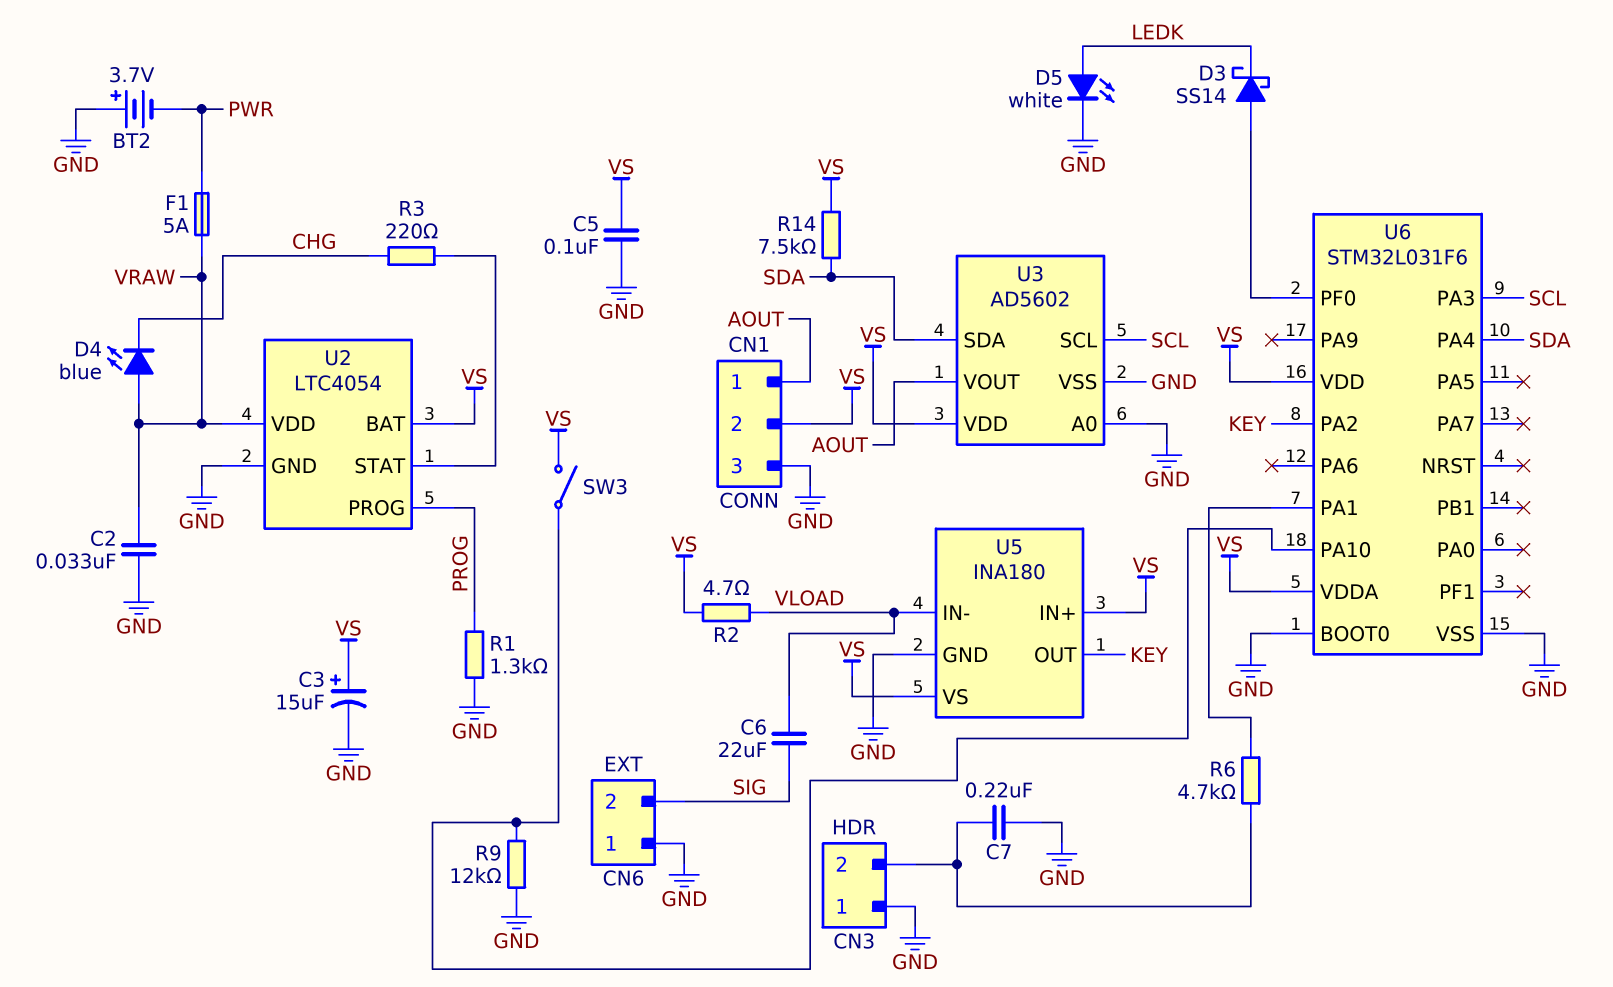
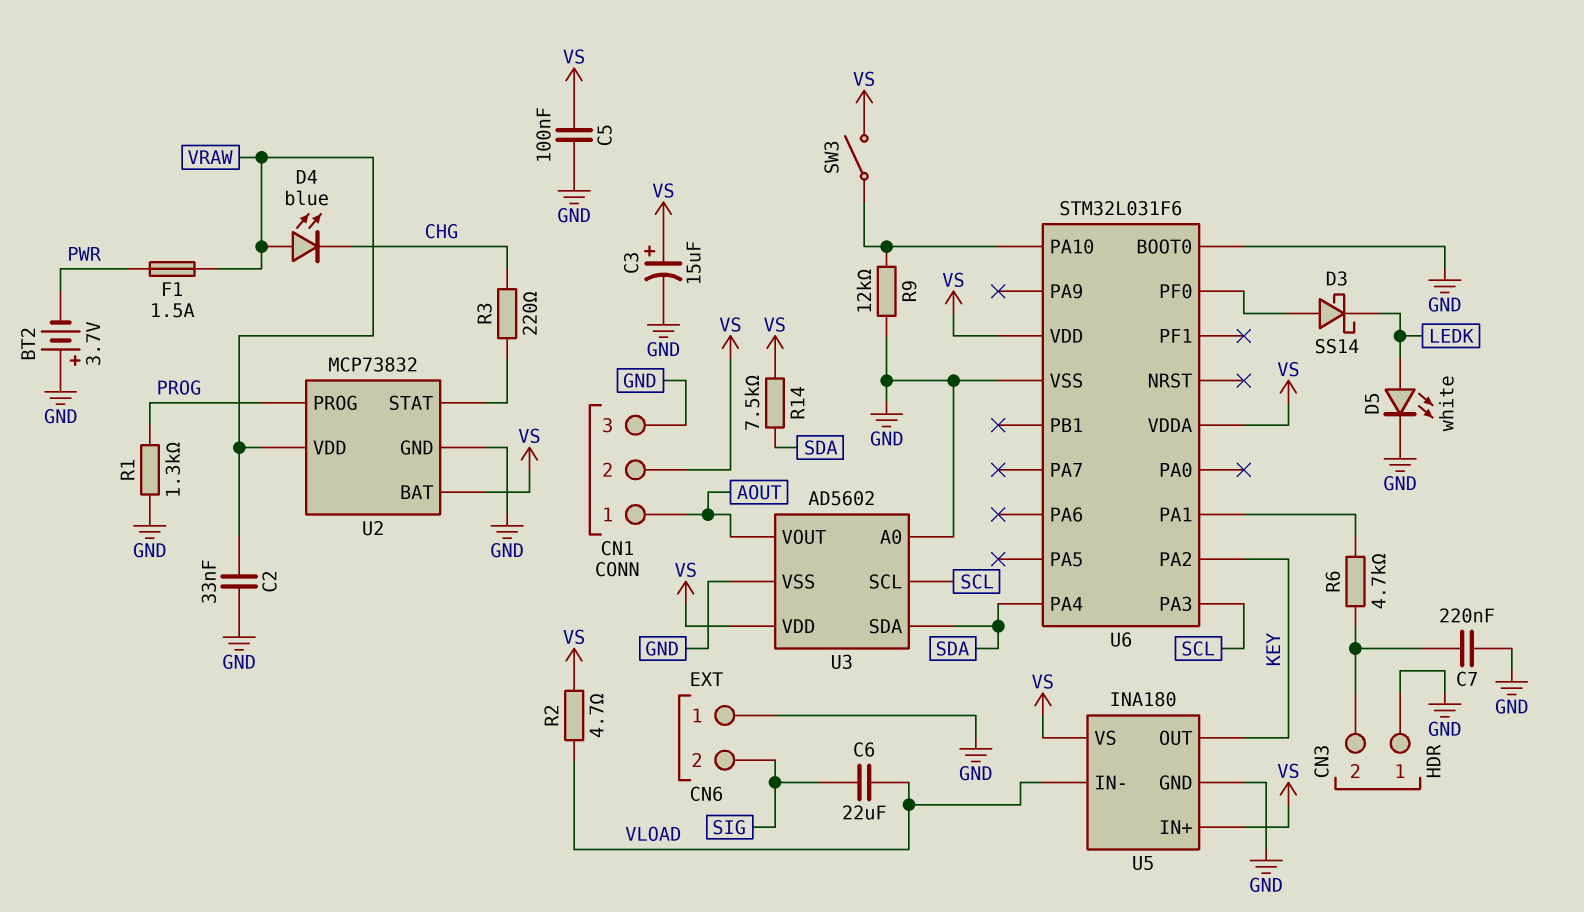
F1: 5A (PWR, VRAW) -> 1.5A (PWR, VRAW)
U2: LTC4054 -> MCP73832

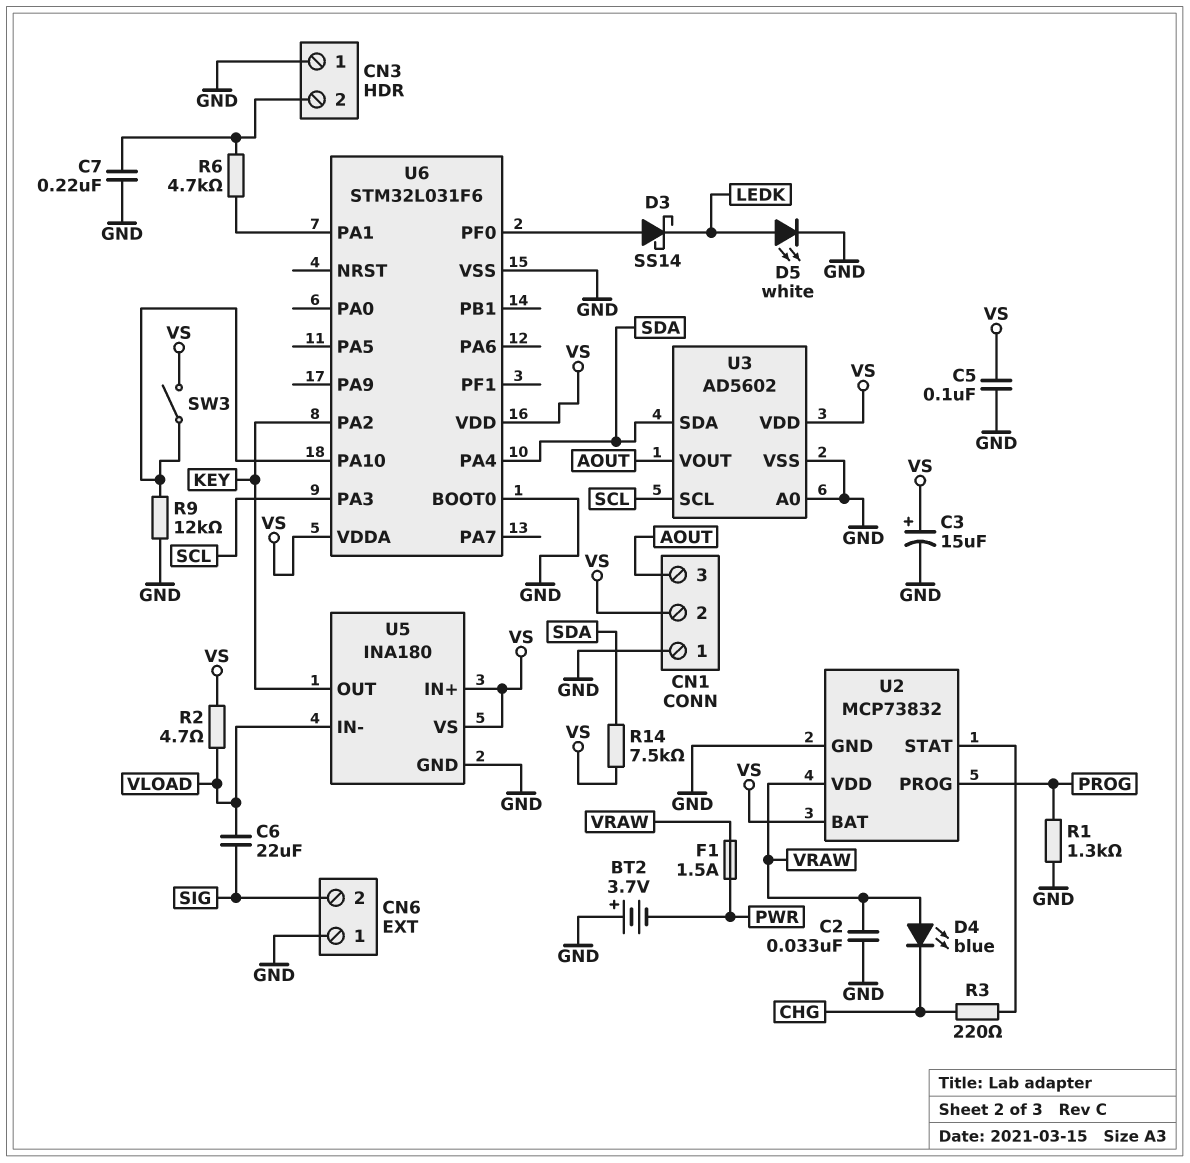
CN1 pin 1: AOUT -> GND
CN1 pin 3: GND -> AOUT

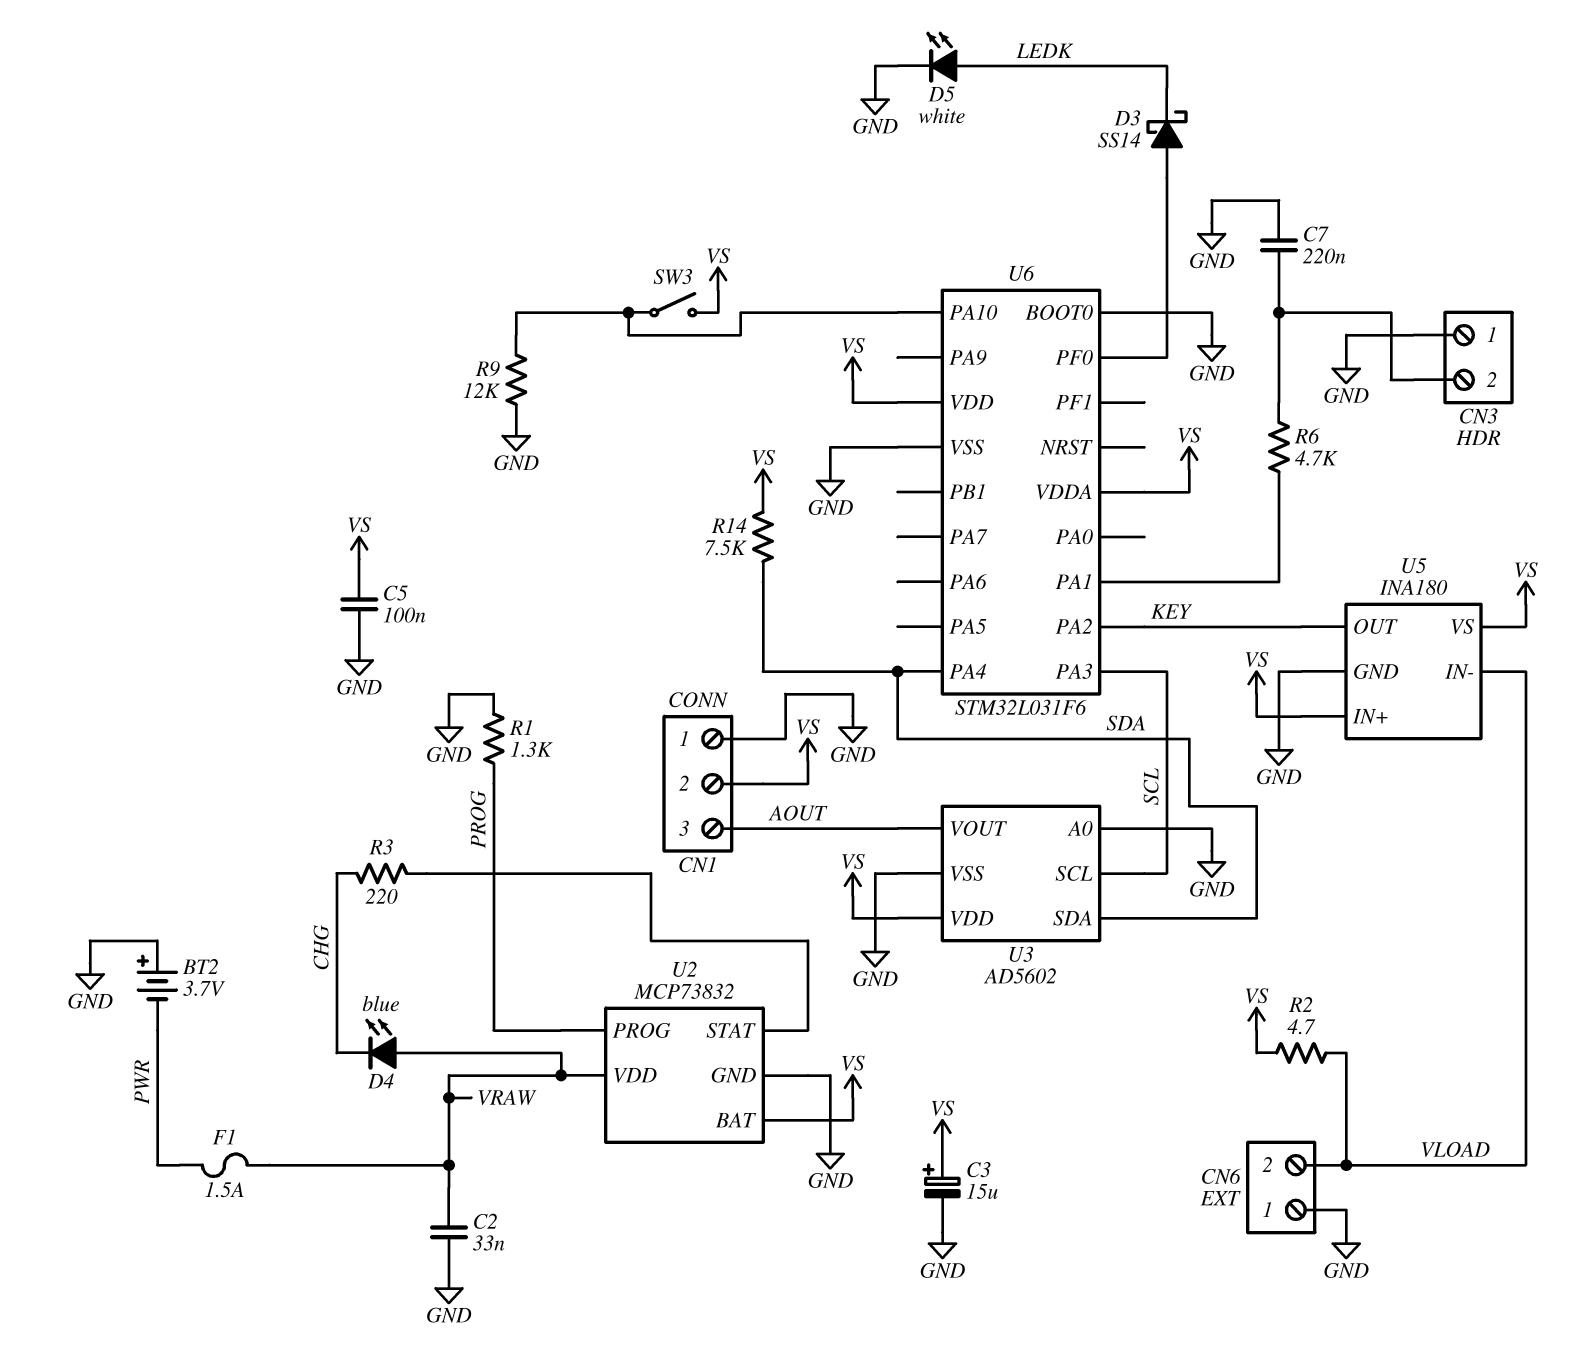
C6: 22uF (SIG, VLOAD) -> none
CN6 pin 2: SIG -> VLOAD

